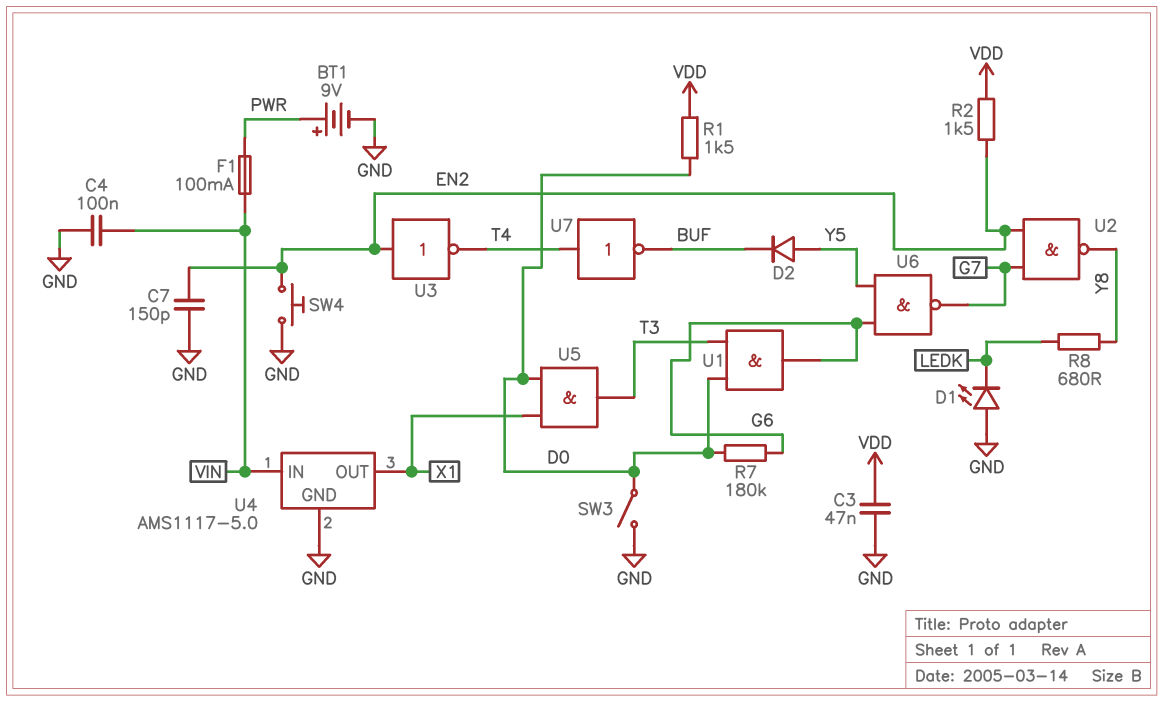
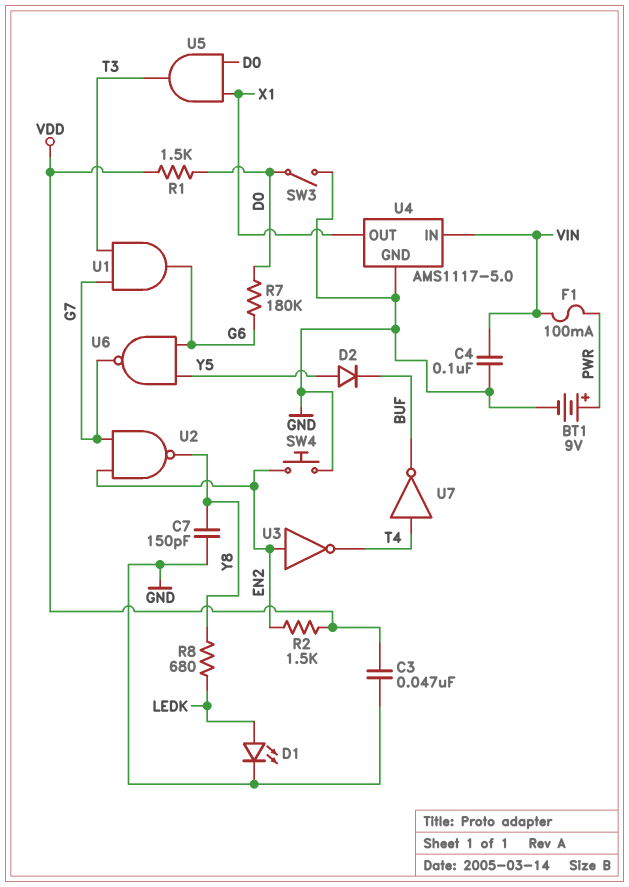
C7: 150pF (EN2, GND) -> 150pF (GND, Y8)
D1: LED (A GND, K LEDK) -> LED (A LEDK, K GND)
U1: AND (in D0, in T3, out G6) -> AND (in G7, in T3, out G6)

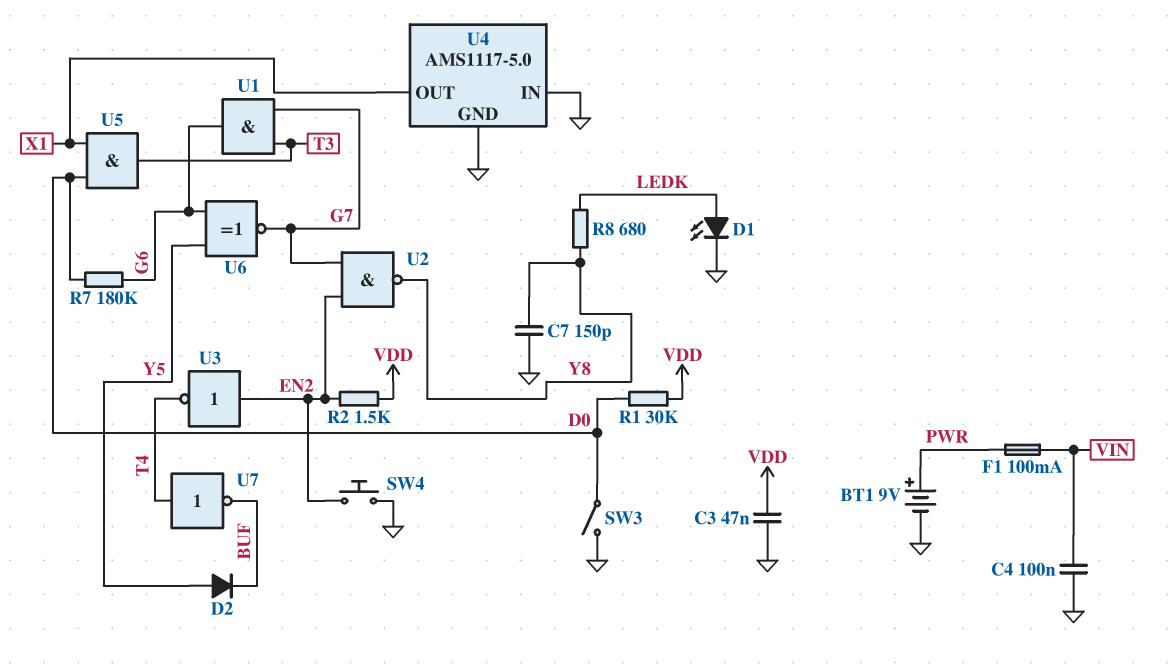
R1: 1.5k (D0, VDD) -> 30k (D0, VDD)
U4 pin IN: VIN -> GND
U6: NAND (in G6, in Y5, out G7) -> XNOR (in G6, in Y5, out G7)

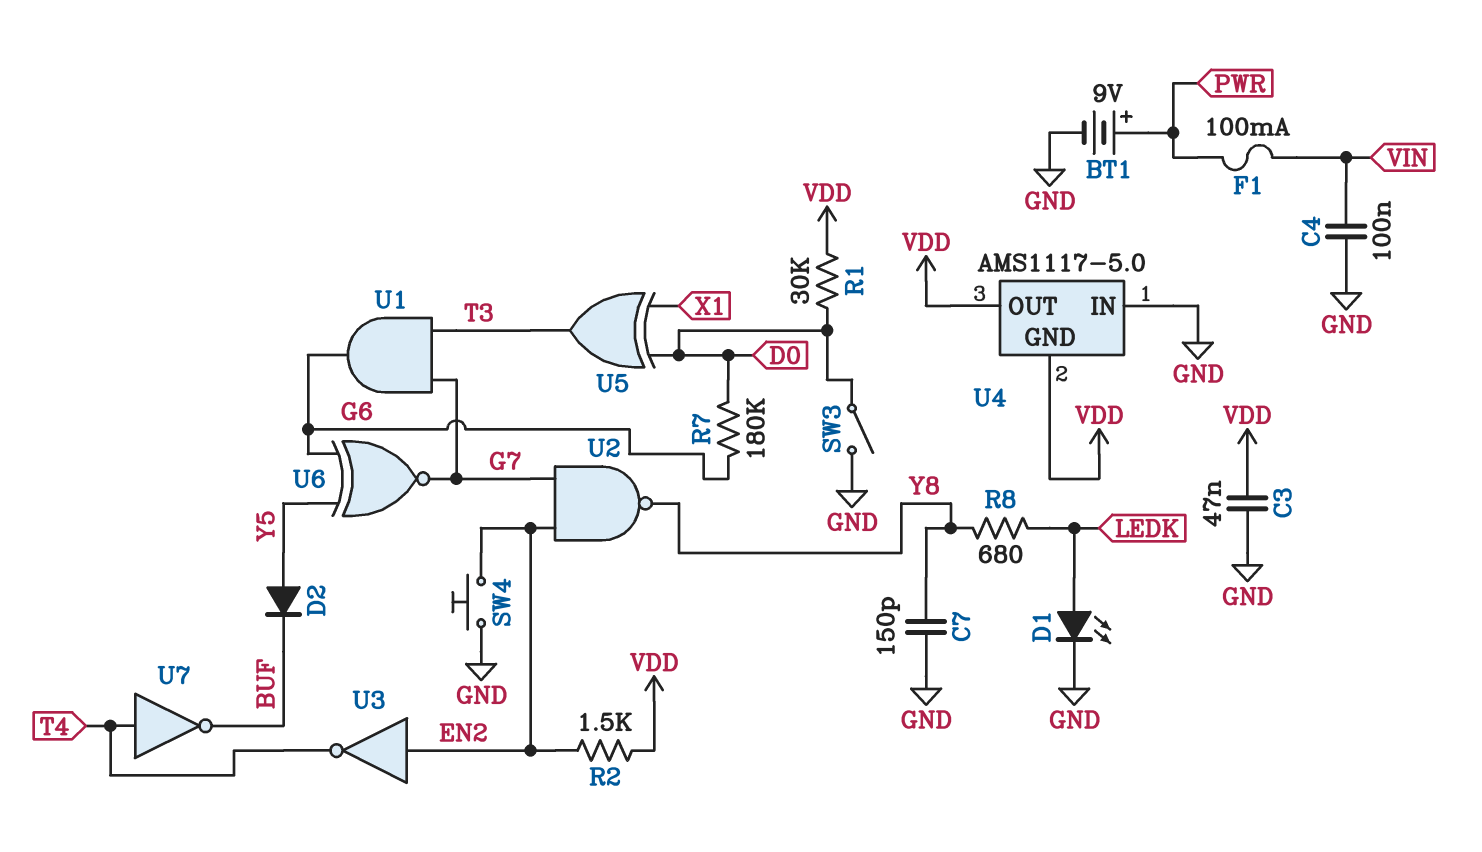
U4 pin GND: GND -> VDD
U4 pin OUT: X1 -> VDD
U5: AND (in D0, in X1, out T3) -> XOR (in D0, in X1, out T3)

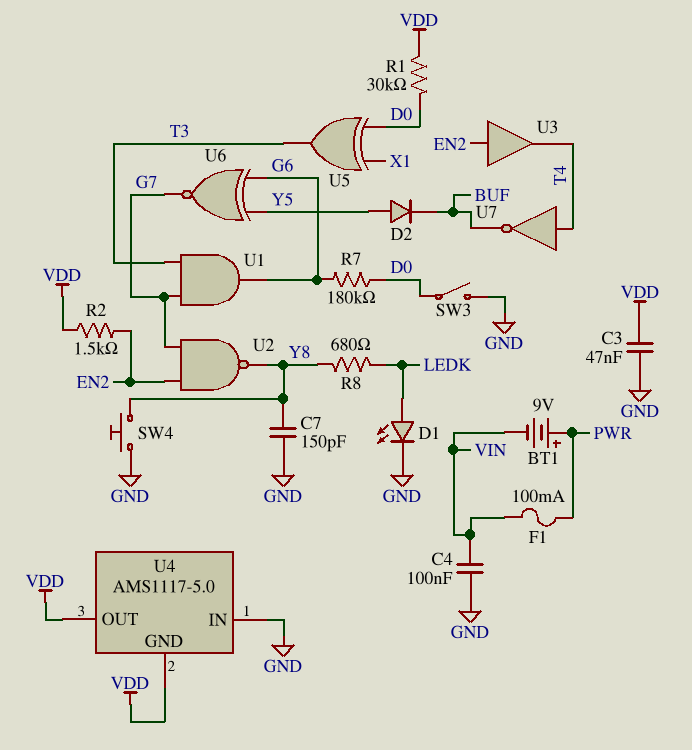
BT1: 9V (plus PWR, minus GND) -> 9V (plus PWR, minus VIN)
SW4: button (EN2, GND) -> button (GND, Y8)
U3: NOT (in EN2, out T4) -> buffer (in EN2, out T4)

